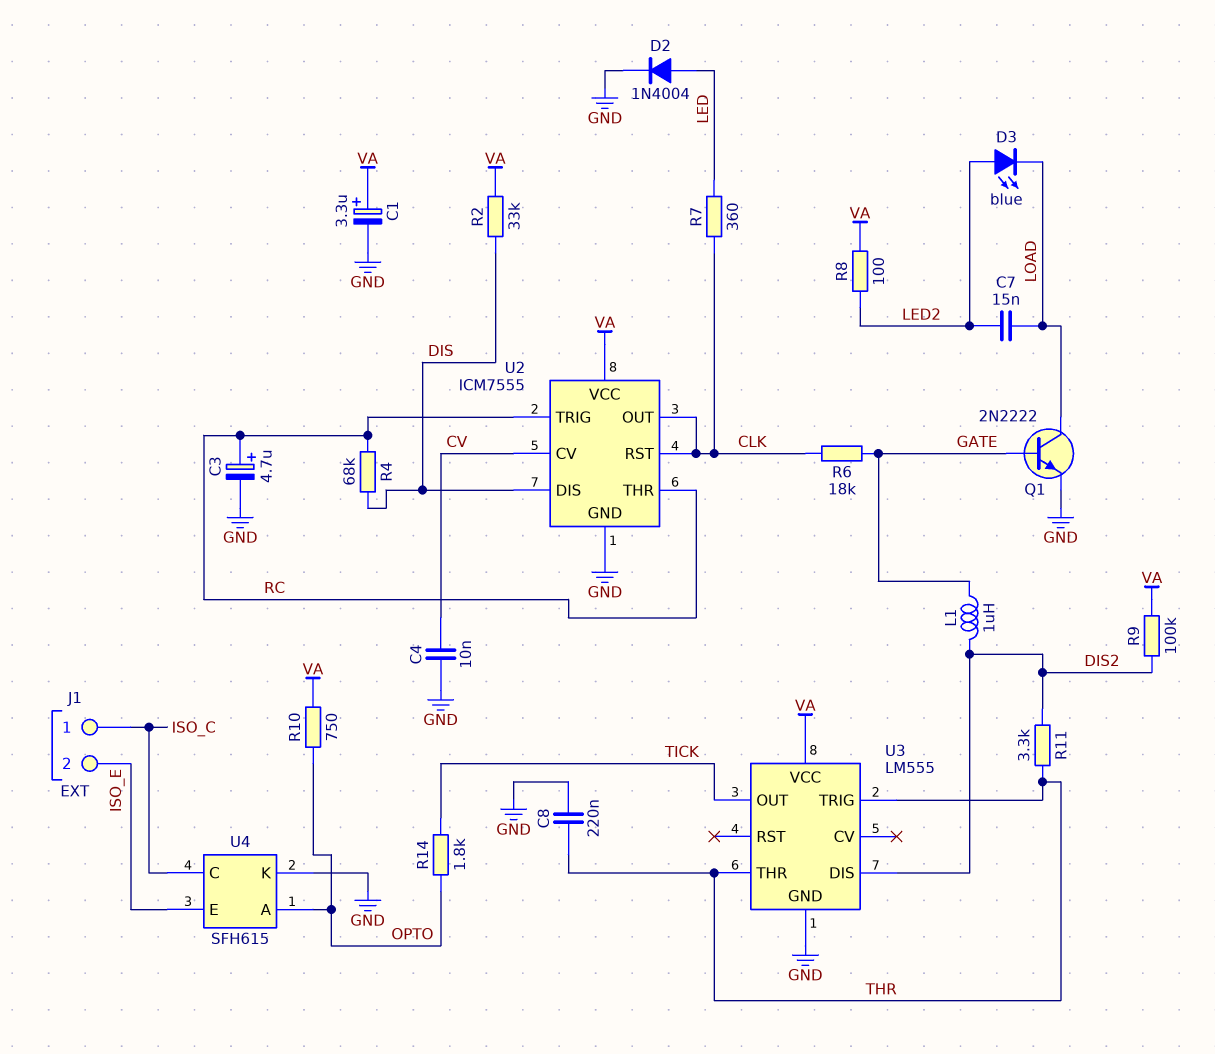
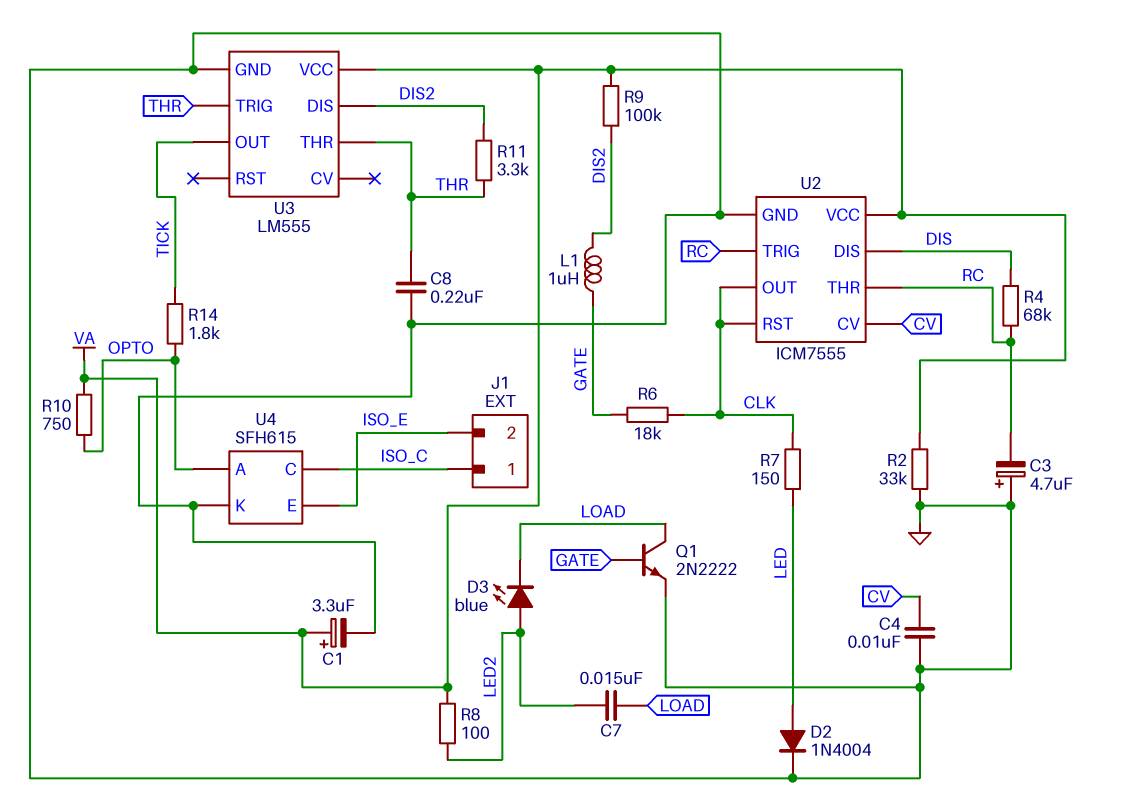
C3: 4.7uF (plus RC, minus GND) -> 4.7uF (plus GND, minus RC)
R2: 33k (DIS, VA) -> 33k (GND, VA)
R7: 360 (CLK, LED) -> 150 (CLK, LED)

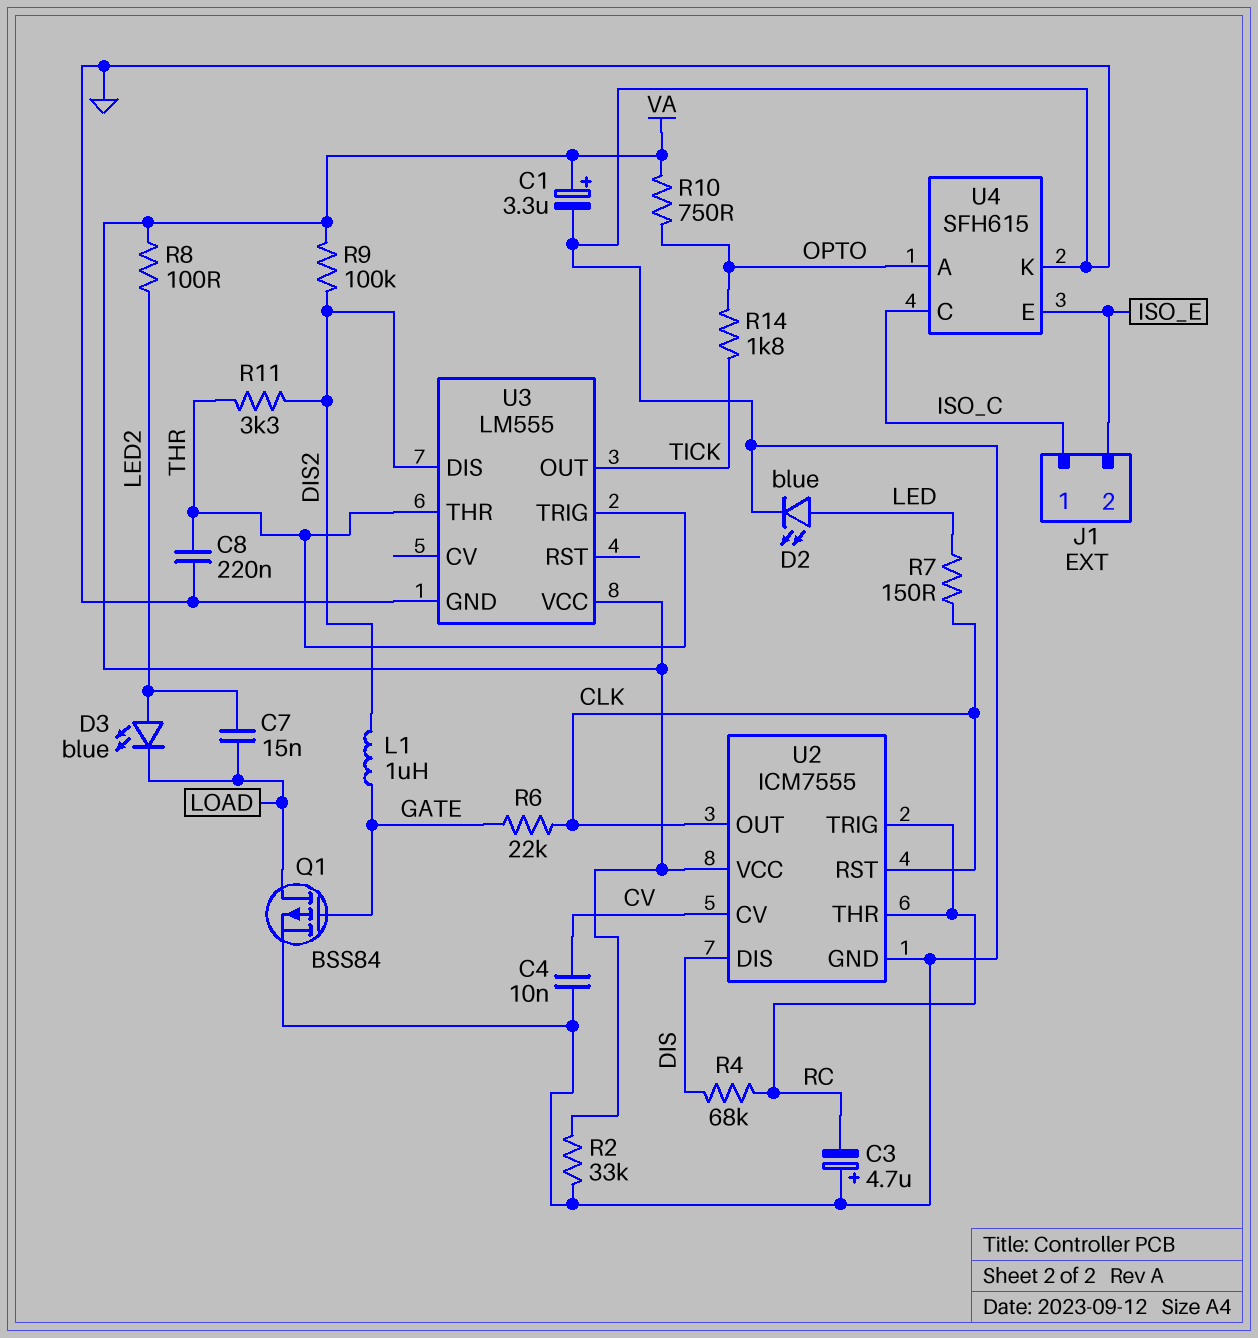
D2: diode 1N4004 (A LED, K GND) -> LED blue (A LED, K GND)
Q1: NPN 2N2222 (B GATE, C LOAD, E GND) -> PMOS BSS84 (G GATE, D LOAD, S GND)
R6: 18k (CLK, GATE) -> 22k (CLK, GATE)

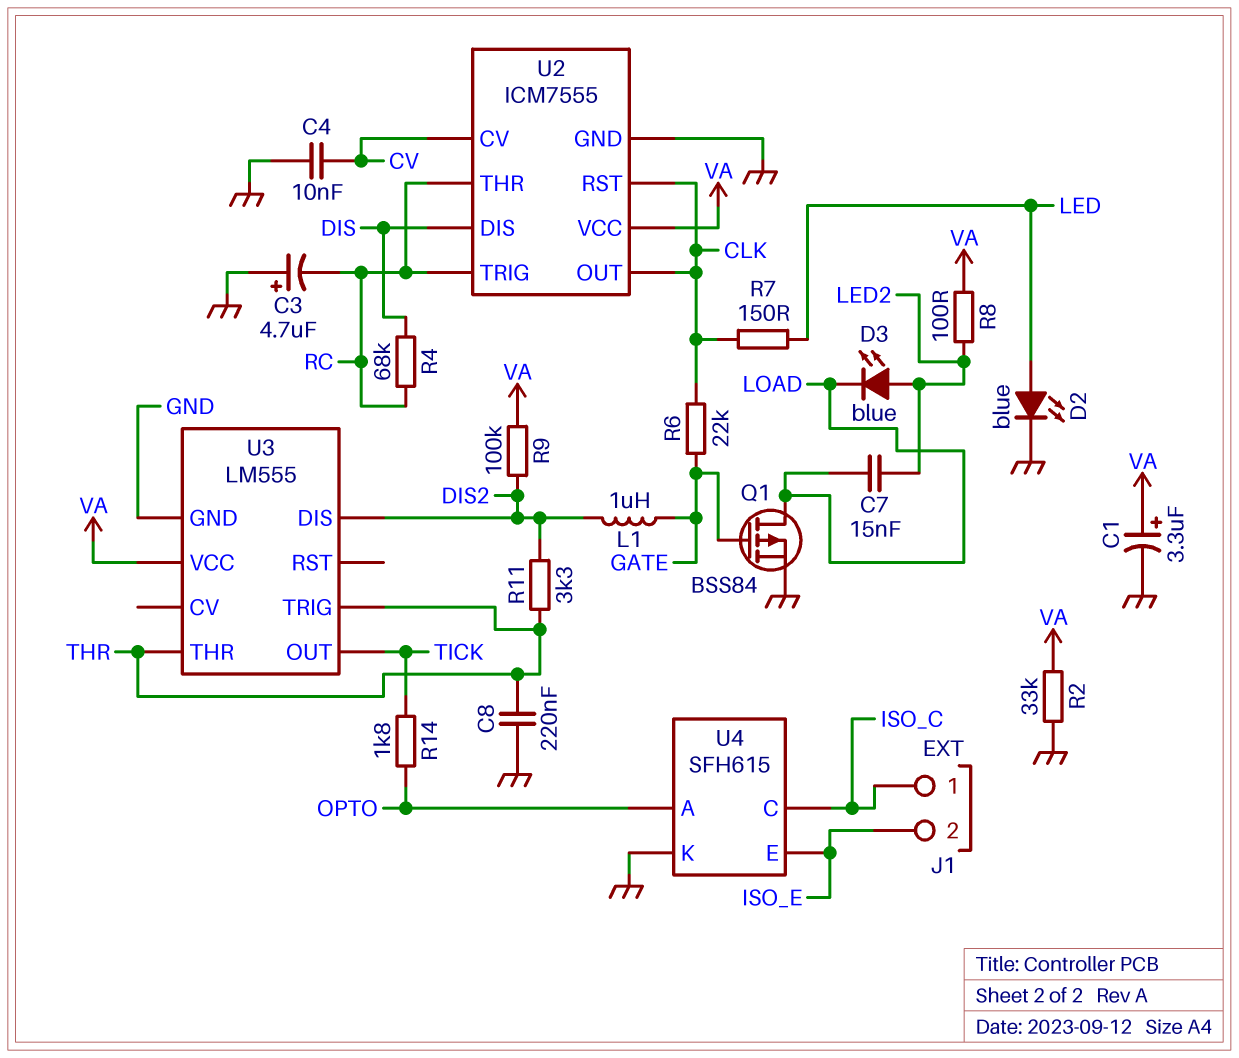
R10: 750 (OPTO, VA) -> none

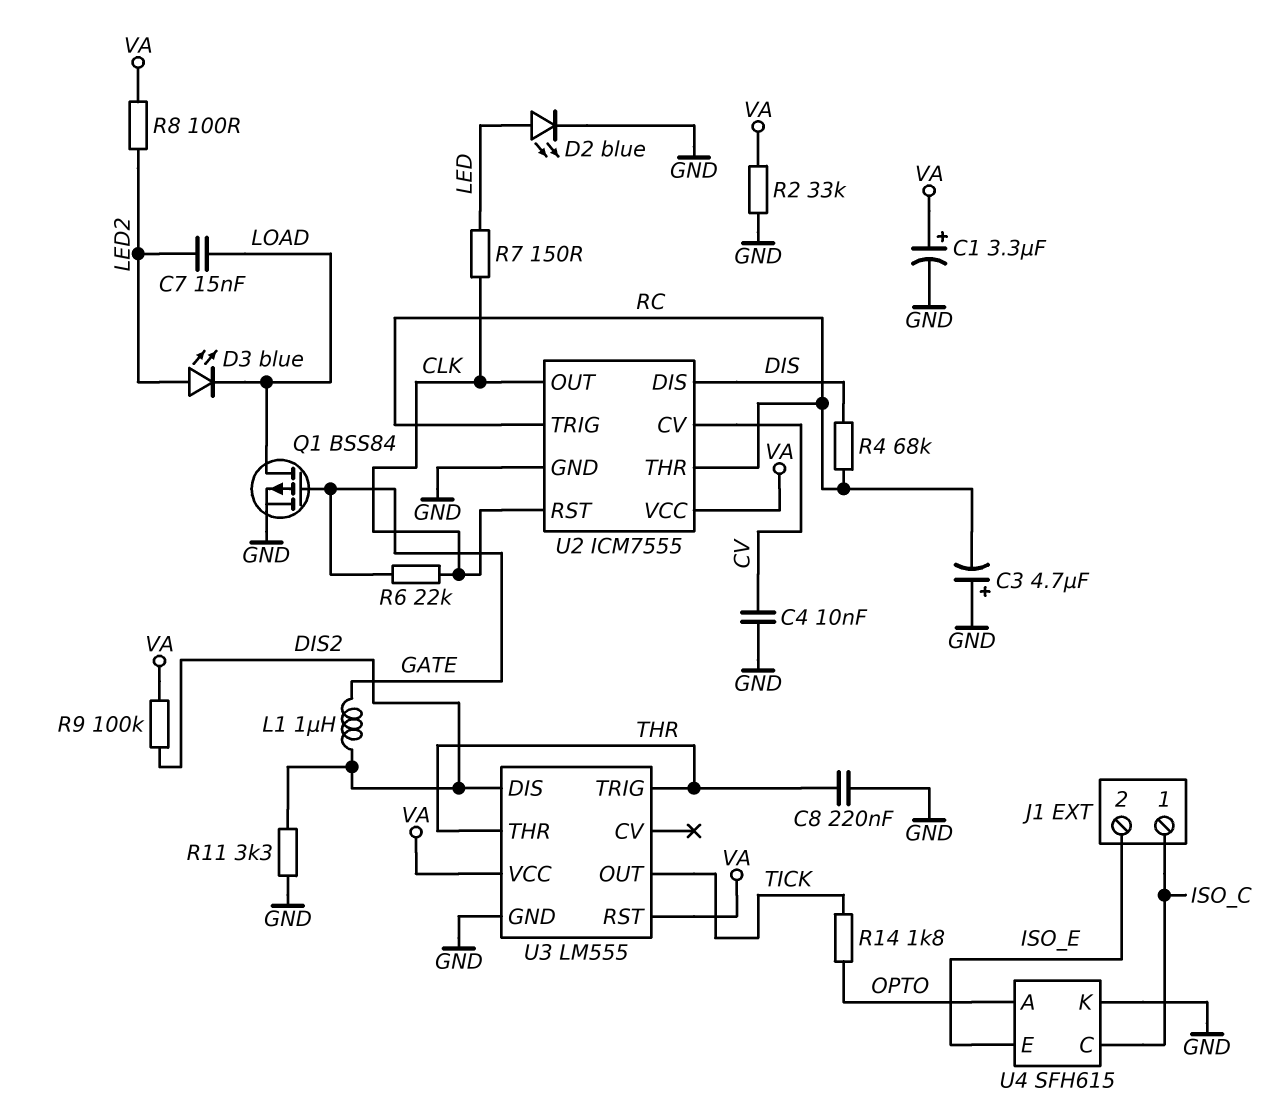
R11: 3.3k (DIS2, THR) -> 3.3k (DIS2, GND)
U3 pin RST: none -> VA

